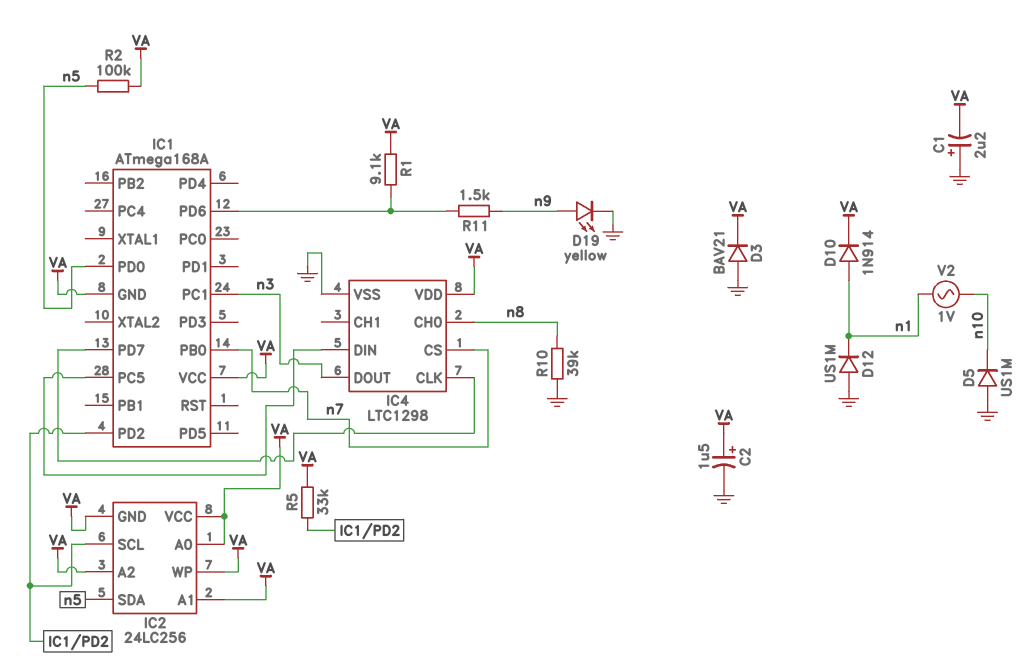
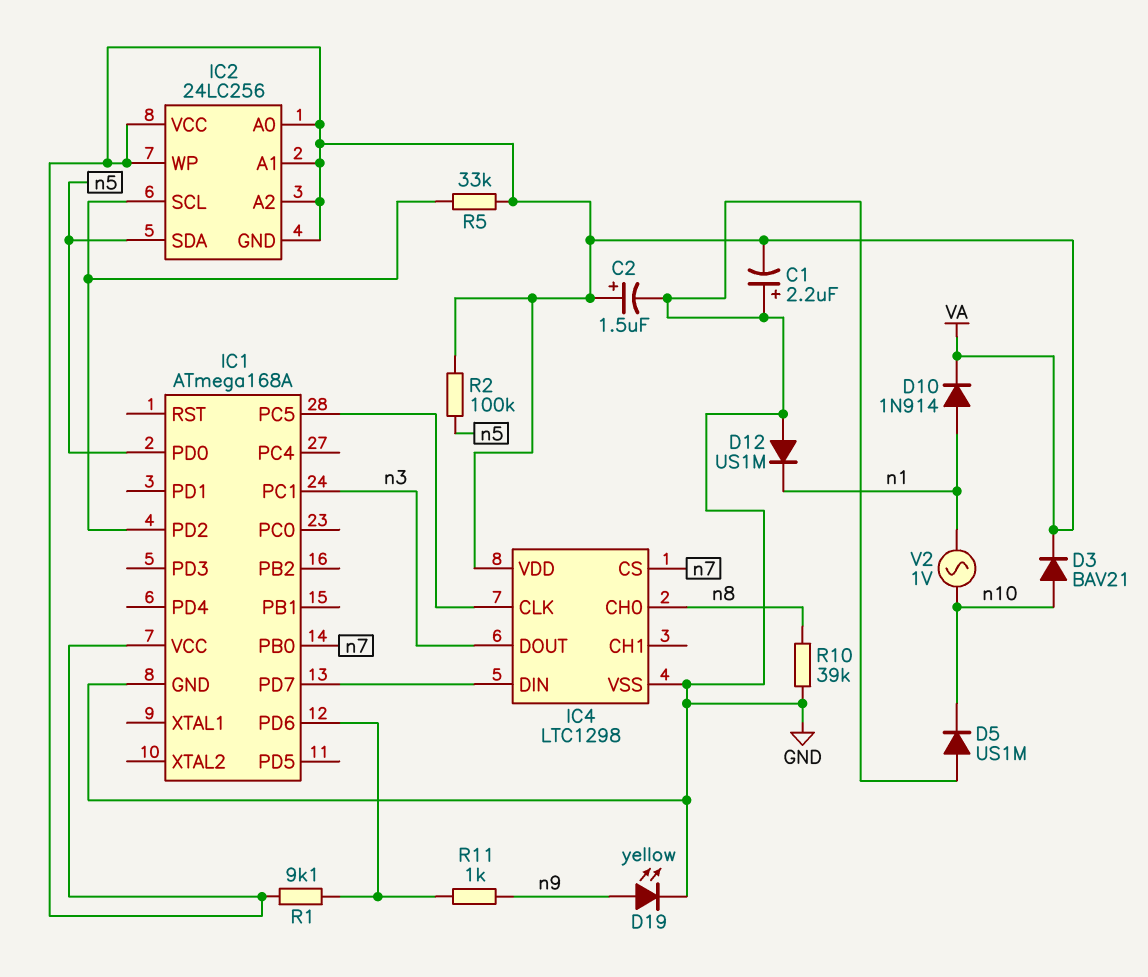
D3: diode BAV21 (A GND, K VA) -> diode BAV21 (A n10, K VA)
IC1 pin GND: VA -> GND
IC4 pin CLK: IC1/PD7 -> IC1/PC5
IC4 pin DIN: IC1/PC5 -> IC1/PD7
R11: 1.5k (IC1/PD6, n9) -> 1k (IC1/PD6, n9)

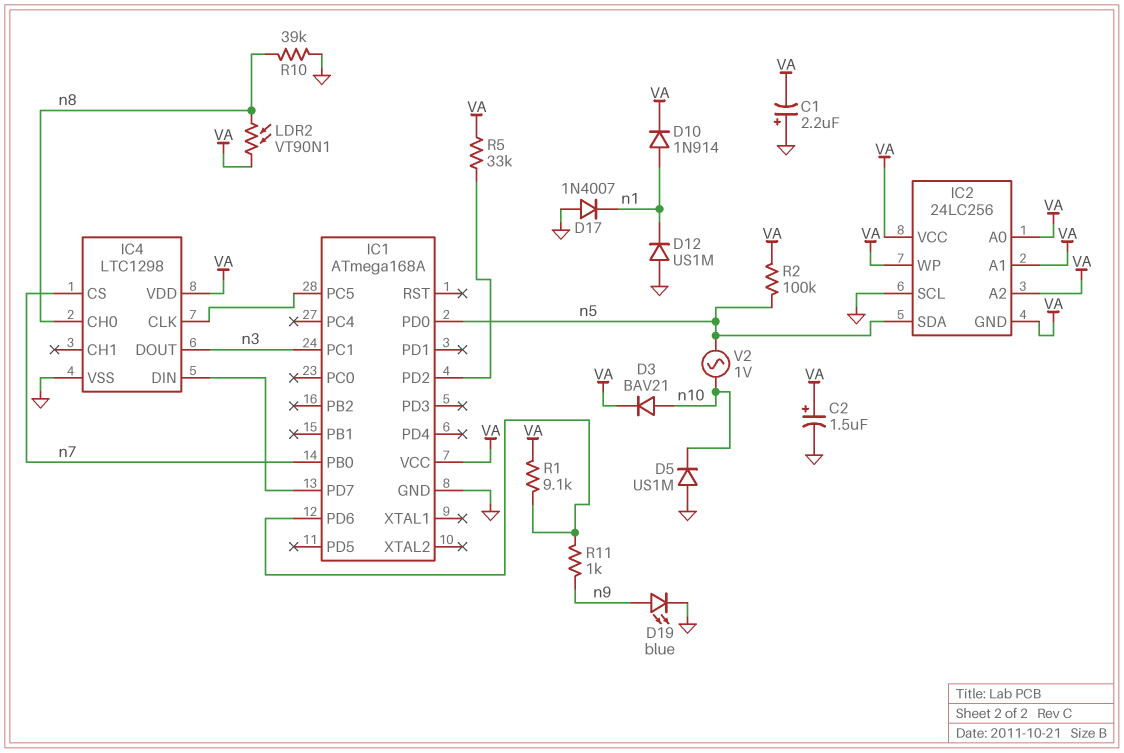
D17: none -> diode 1N4007 (A GND, K n1)
D19: LED yellow (A n9, K GND) -> LED blue (A n9, K GND)
IC2 pin SCL: IC1/PD2 -> GND
LDR2: none -> VT90N1 (VA, n8)
V2: AC 1V (n1, n10) -> AC 1V (n5, n10)

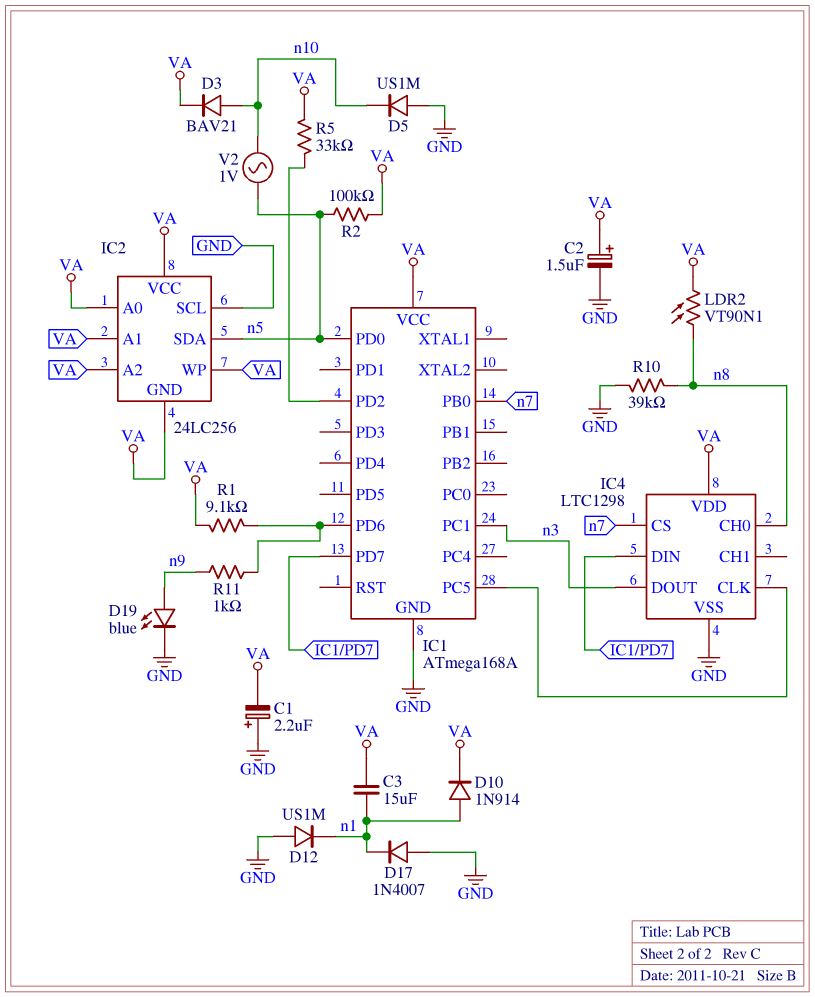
C3: none -> 15uF (VA, n1)

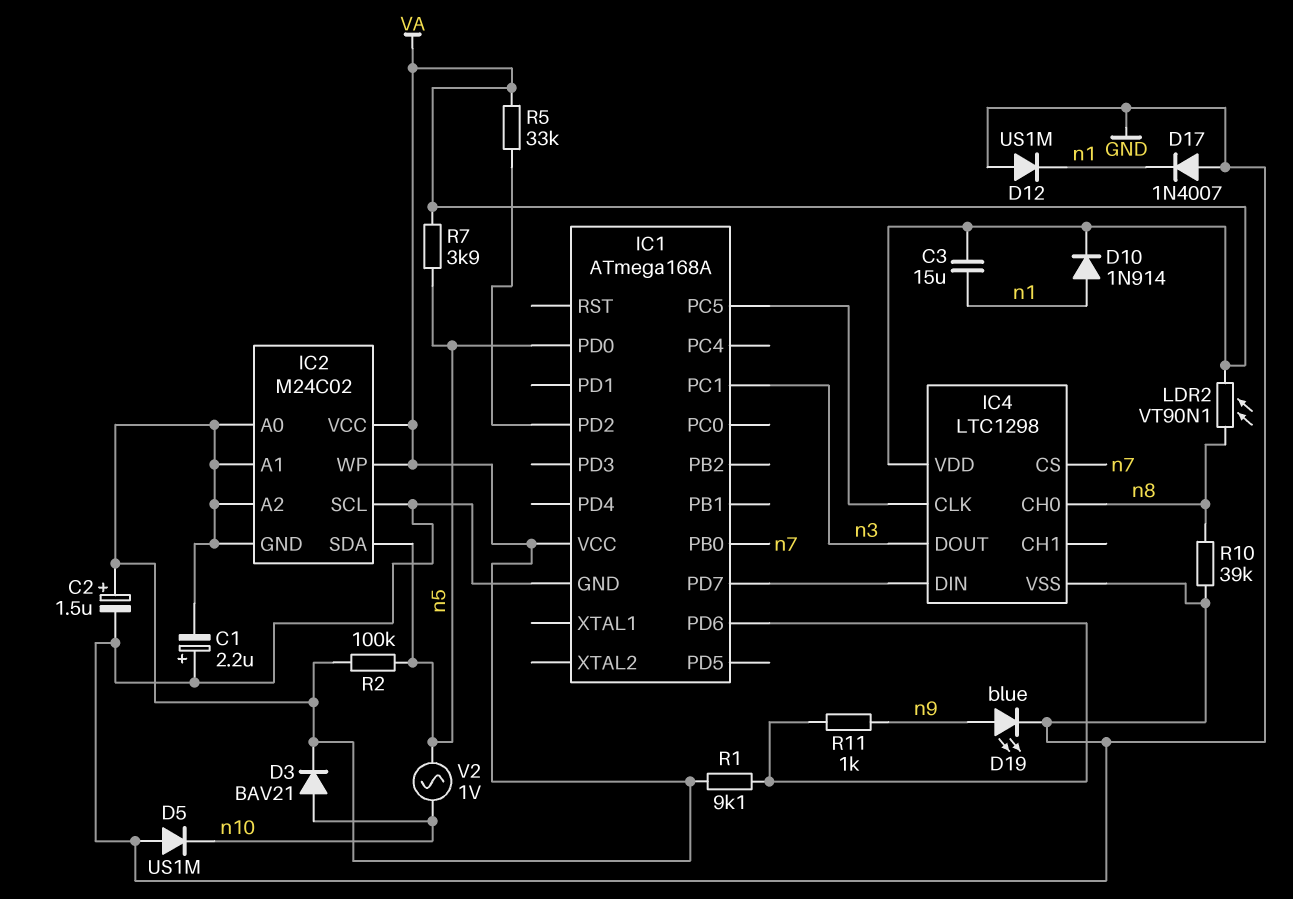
IC2: 24LC256 -> M24C02
R7: none -> 3.9k (VA, n5)

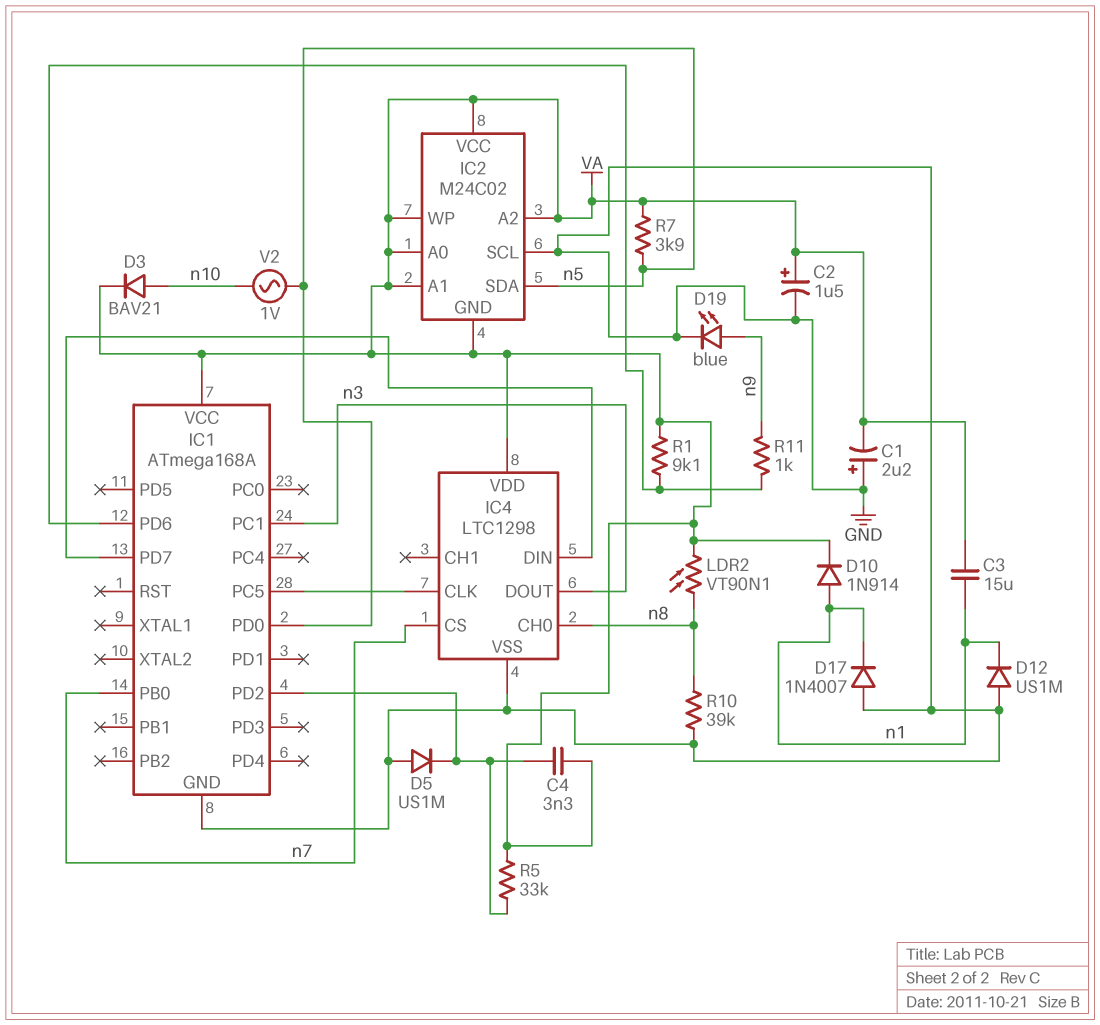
C4: none -> 3.3nF (IC1/PD2, VA)
D5: diode US1M (A GND, K n10) -> diode US1M (A GND, K IC1/PD2)
R2: 100k (VA, n5) -> none

